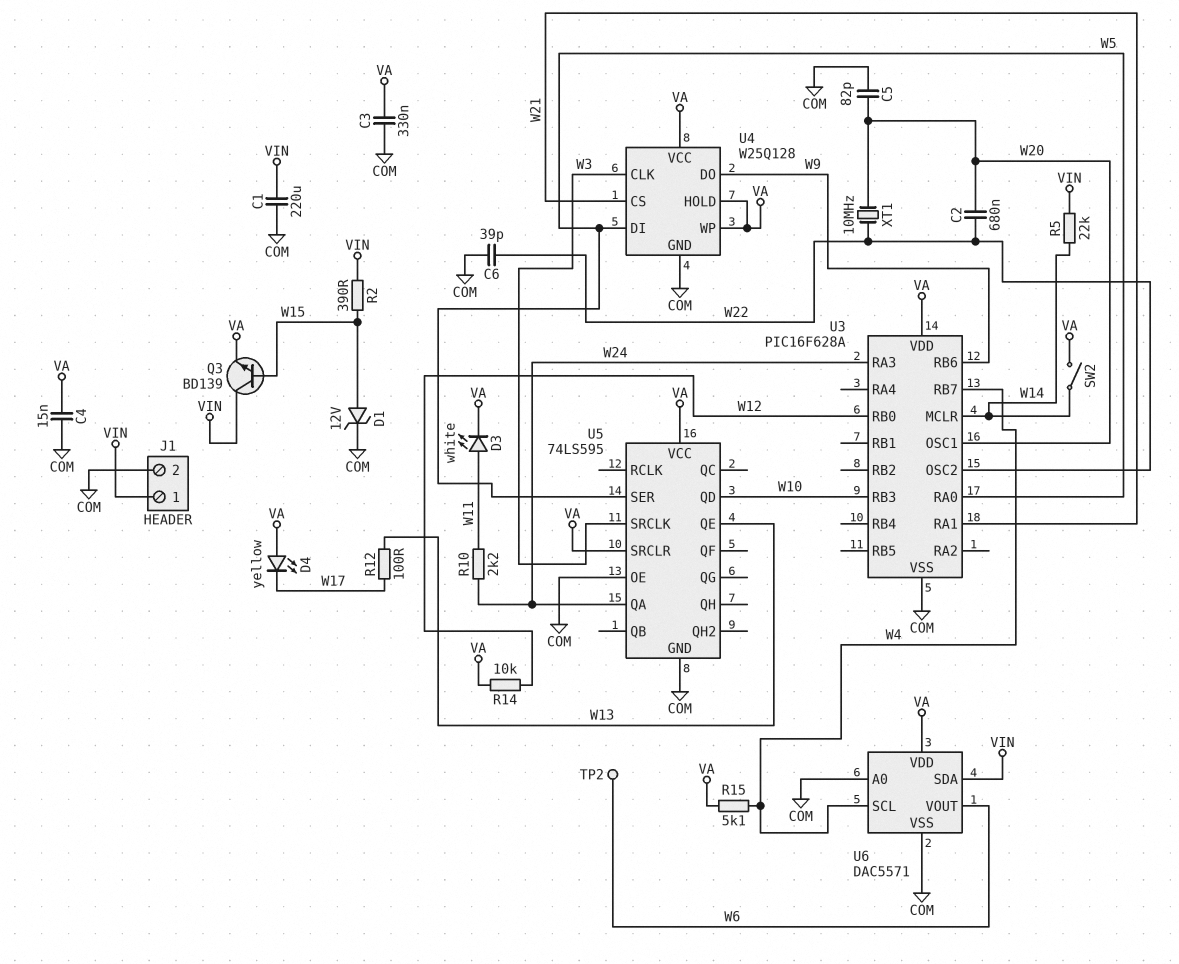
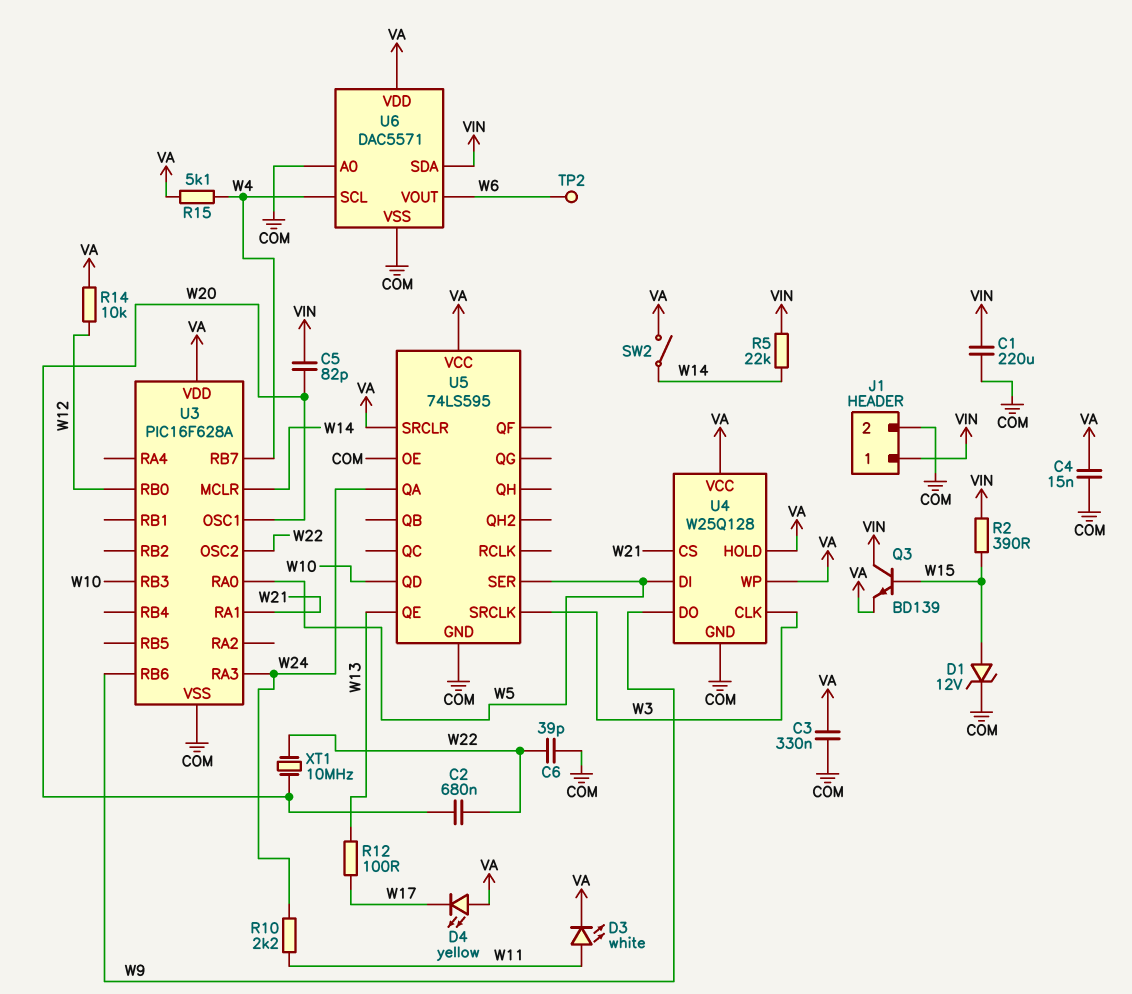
C5: 82pF (COM, W20) -> 82pF (VIN, W20)

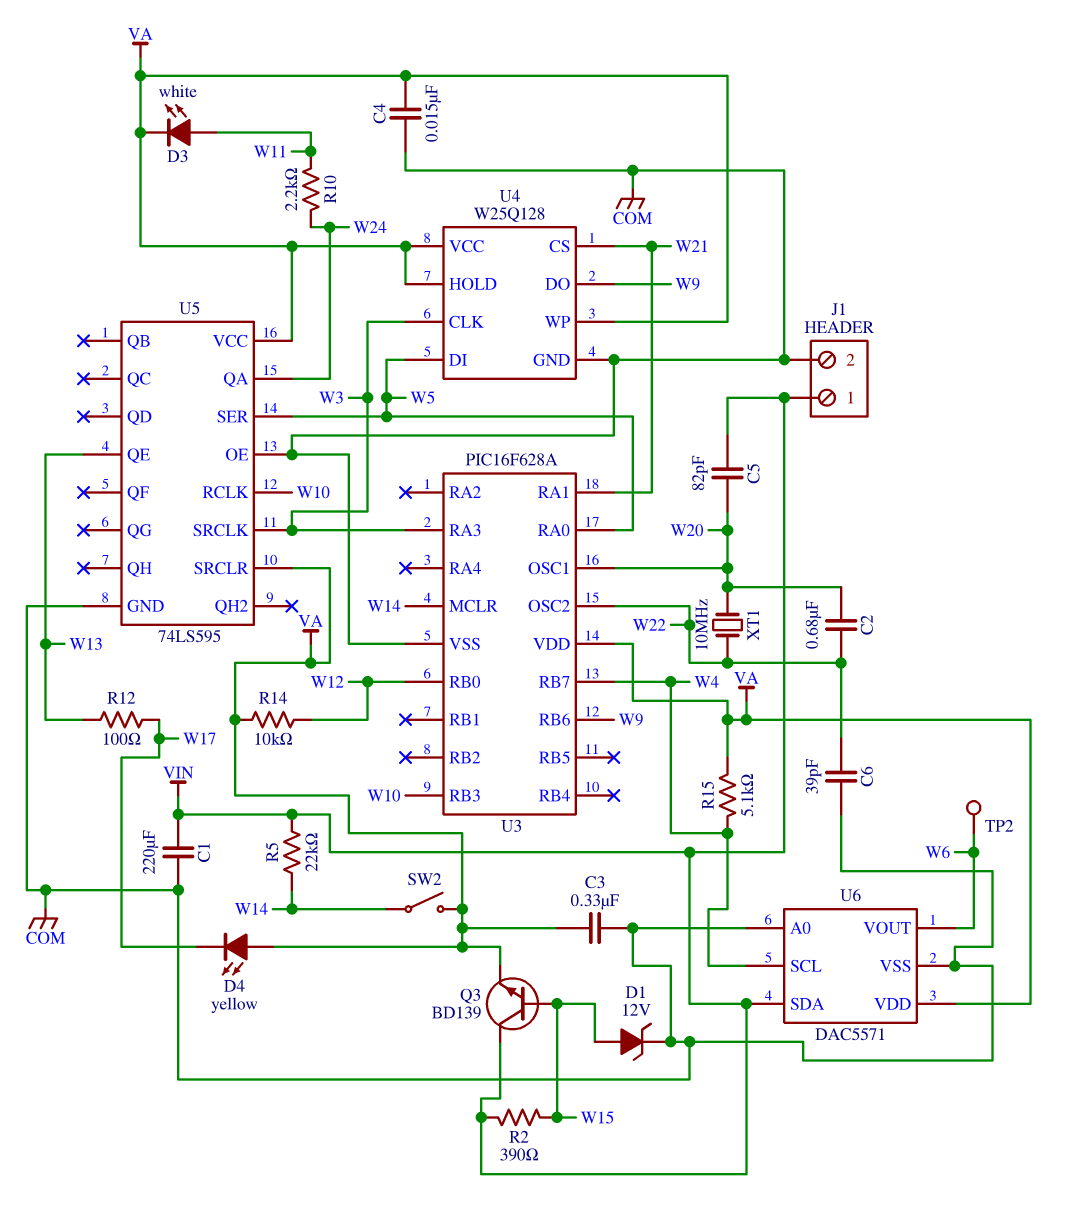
U3 pin RA3: W24 -> W3
U5 pin QD: W10 -> none
U5 pin RCLK: none -> W10

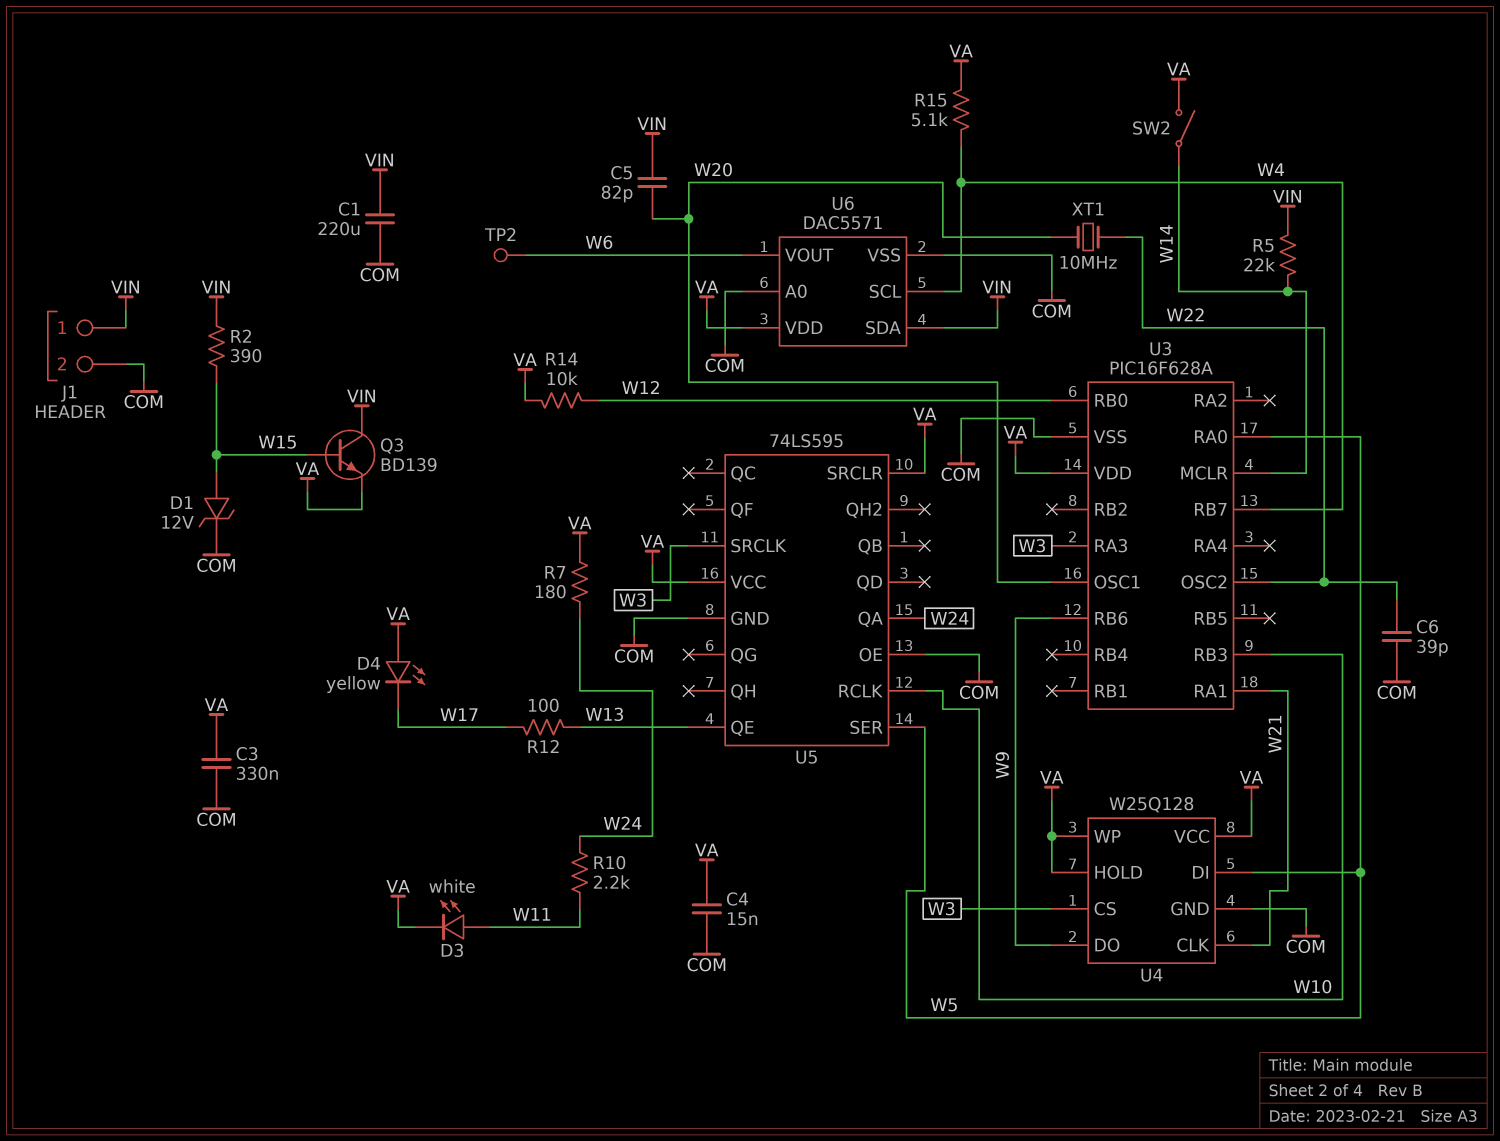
C2: 680nF (W20, W22) -> none
R7: none -> 180 (VA, W24)
U4 pin CLK: W3 -> W21
U4 pin CS: W21 -> W3

